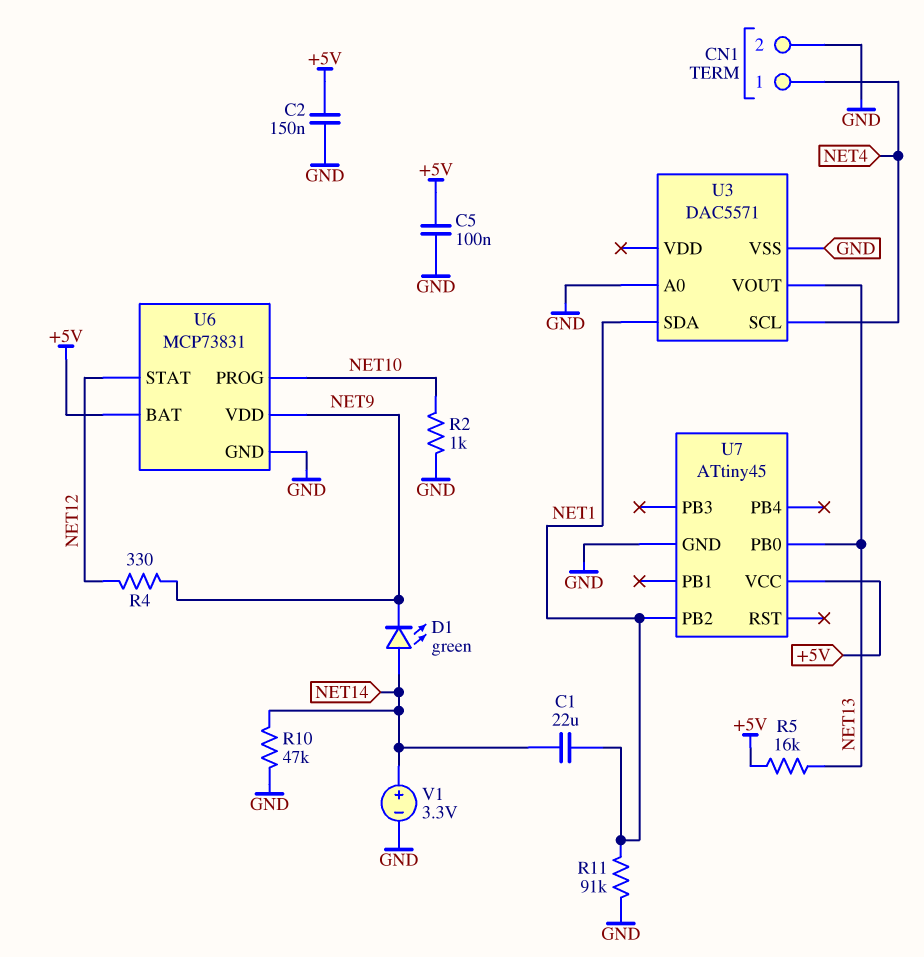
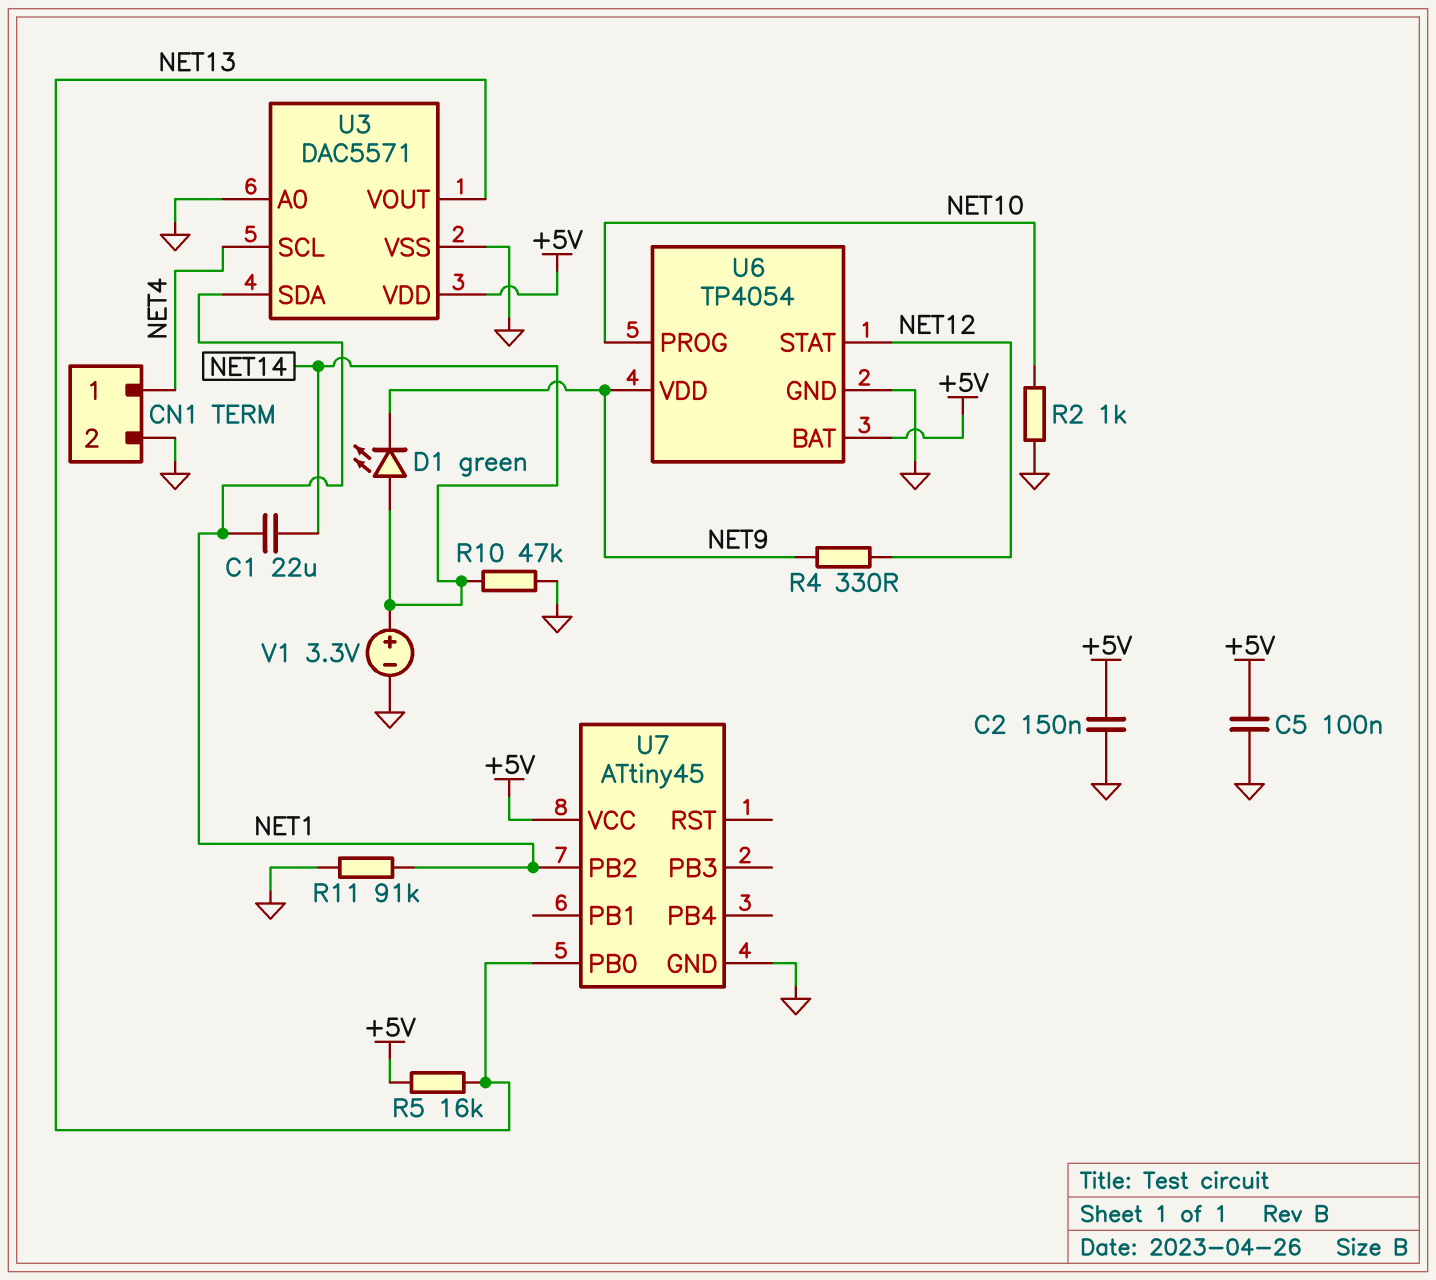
U3 pin VDD: none -> +5V
U6: MCP73831 -> TP4054

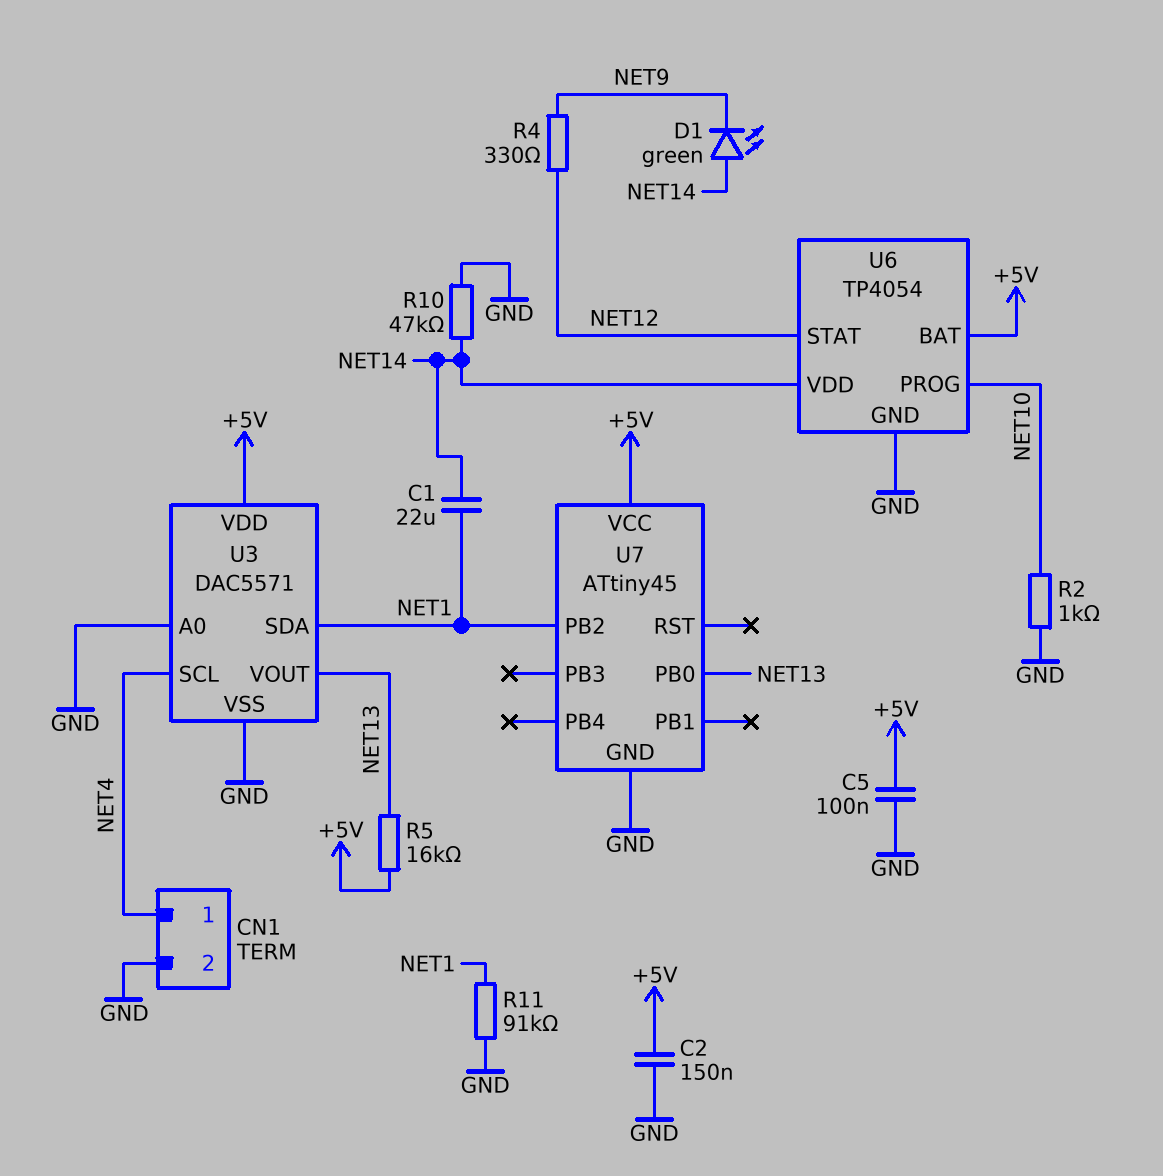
U6 pin VDD: NET9 -> NET14
V1: 3.3V (plus NET14, minus GND) -> none

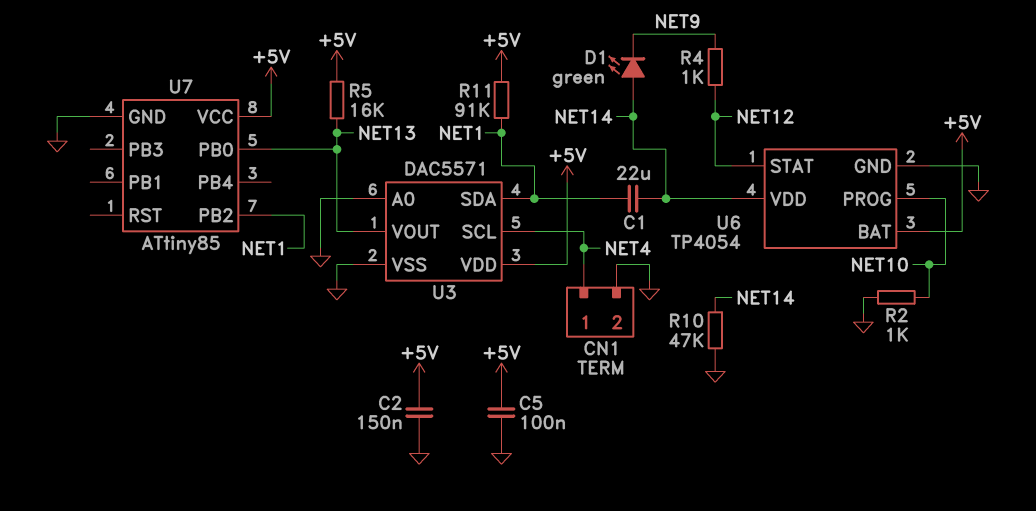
R4: 330 (NET9, NET12) -> 1k (NET9, NET12)
R11: 91k (GND, NET1) -> 91k (+5V, NET1)
U7: ATtiny45 -> ATtiny85

